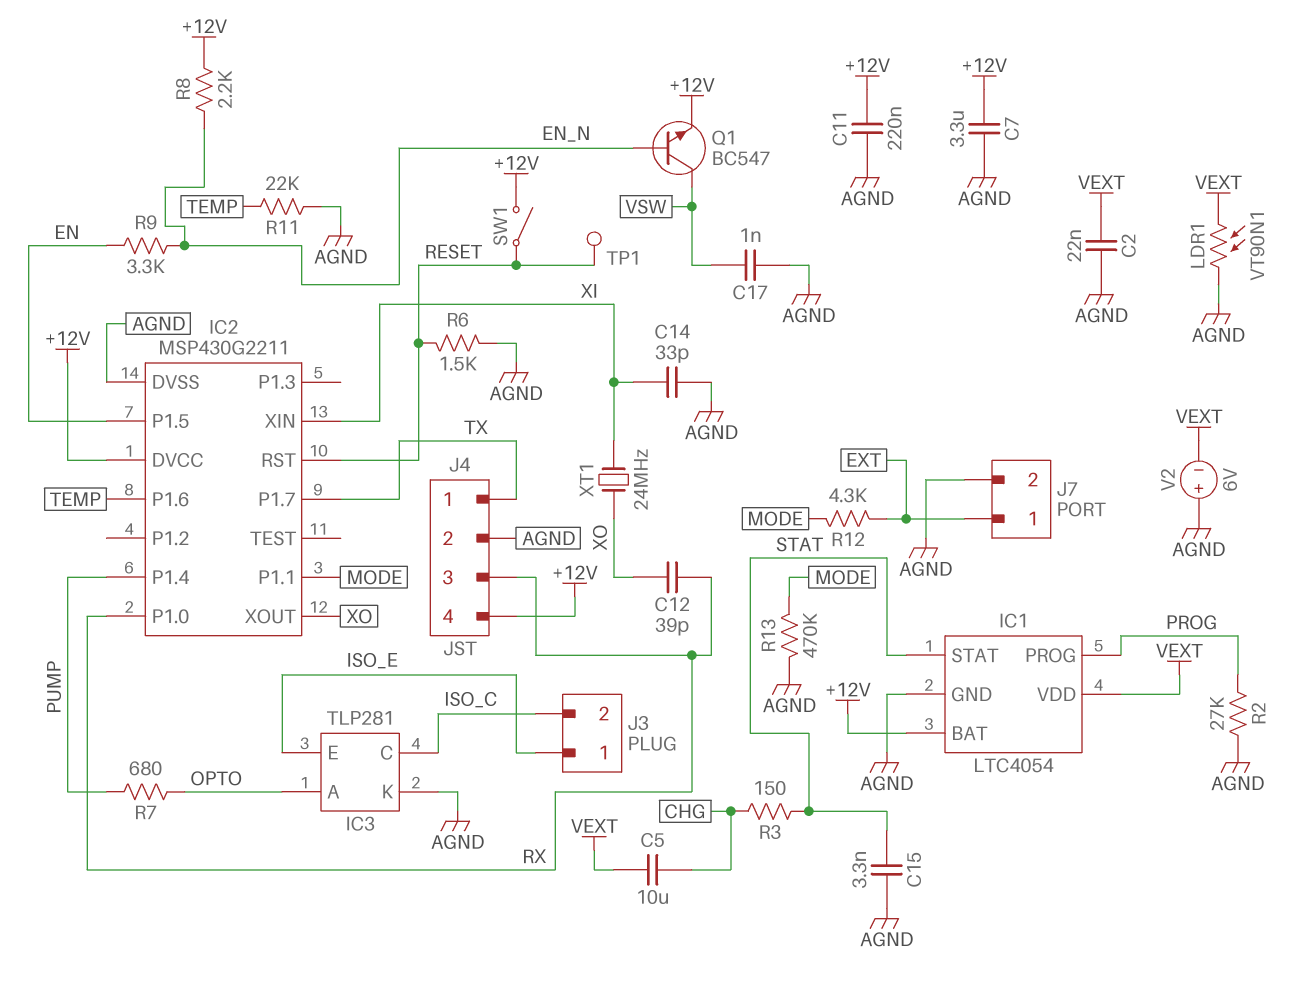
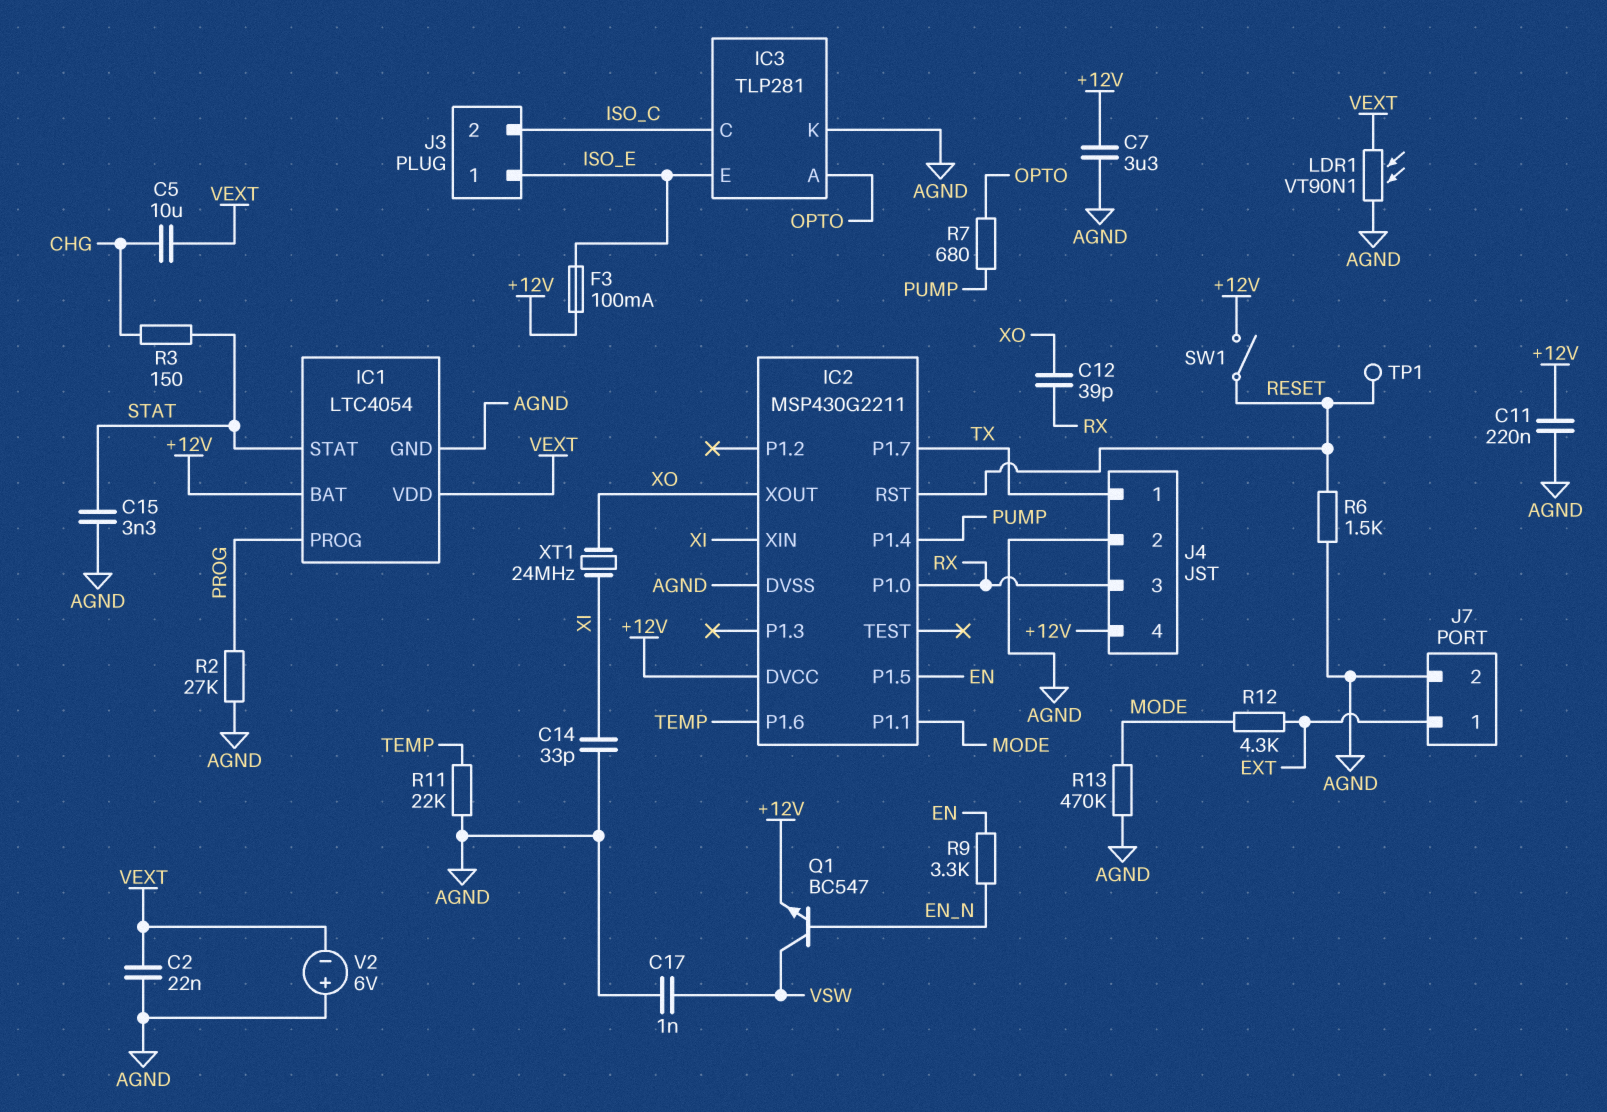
F3: none -> 100mA (+12V, ISO_E)
R8: 2.2k (+12V, EN_N) -> none

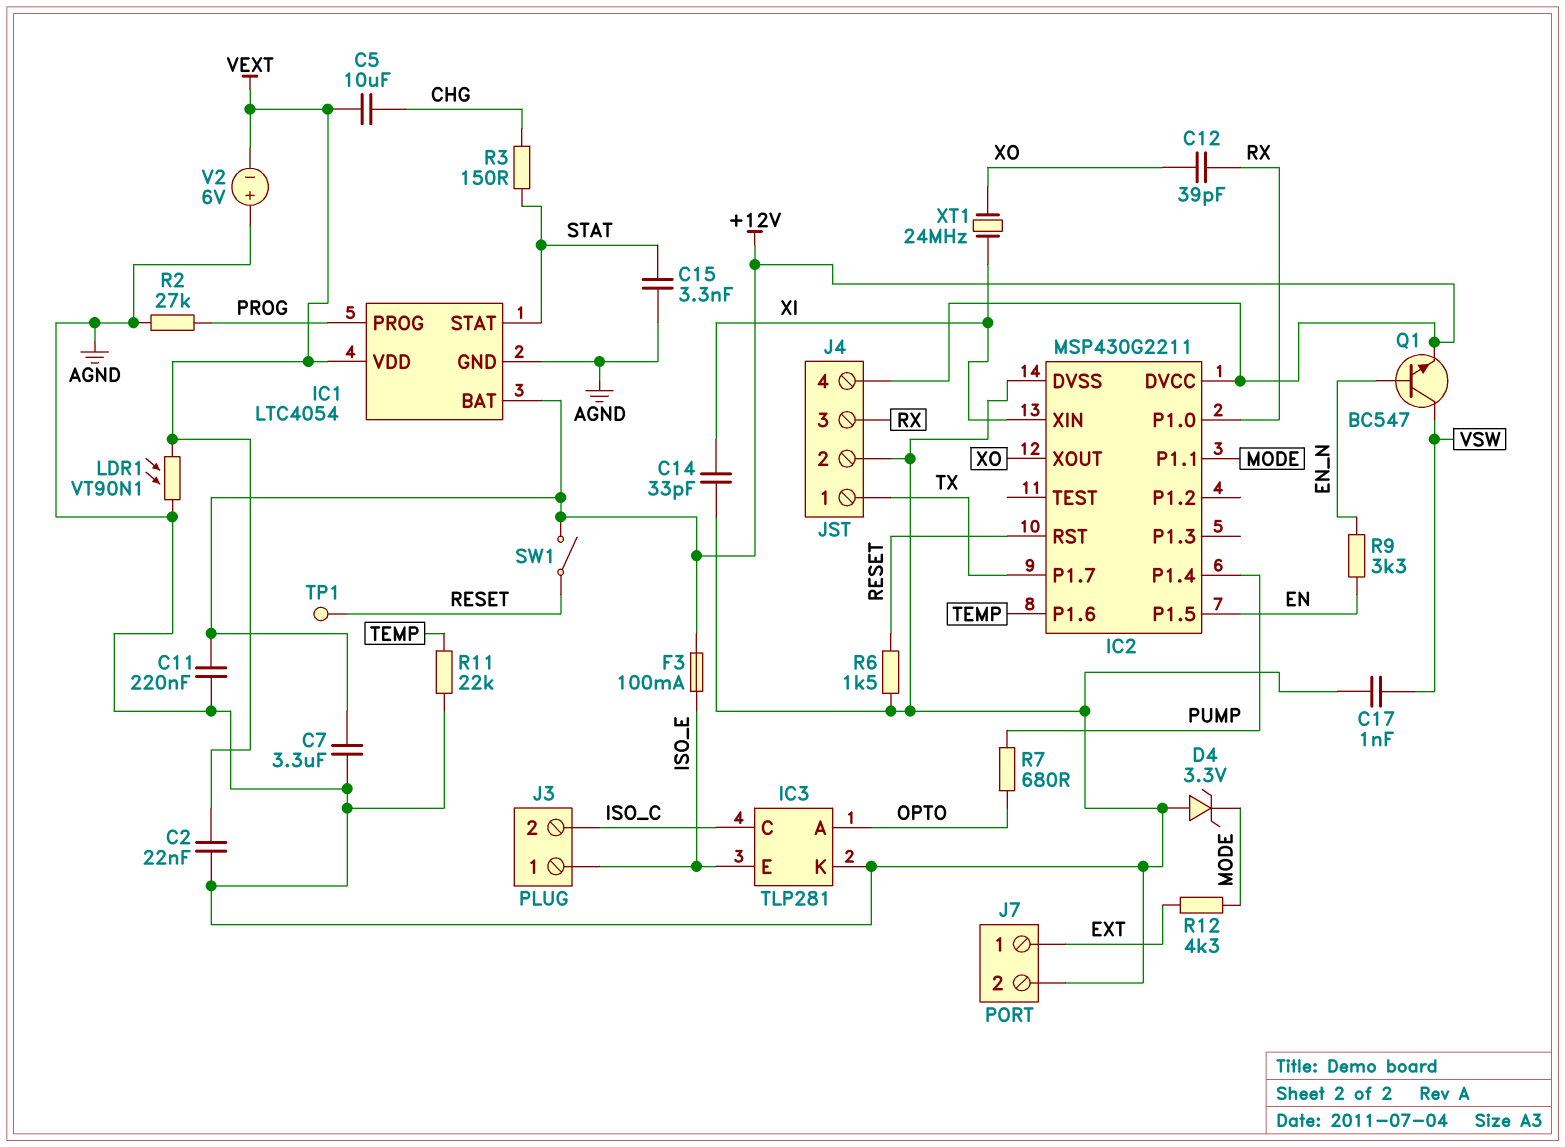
D4: none -> zener 3.3V (A AGND, K MODE)
R13: 470k (AGND, MODE) -> none

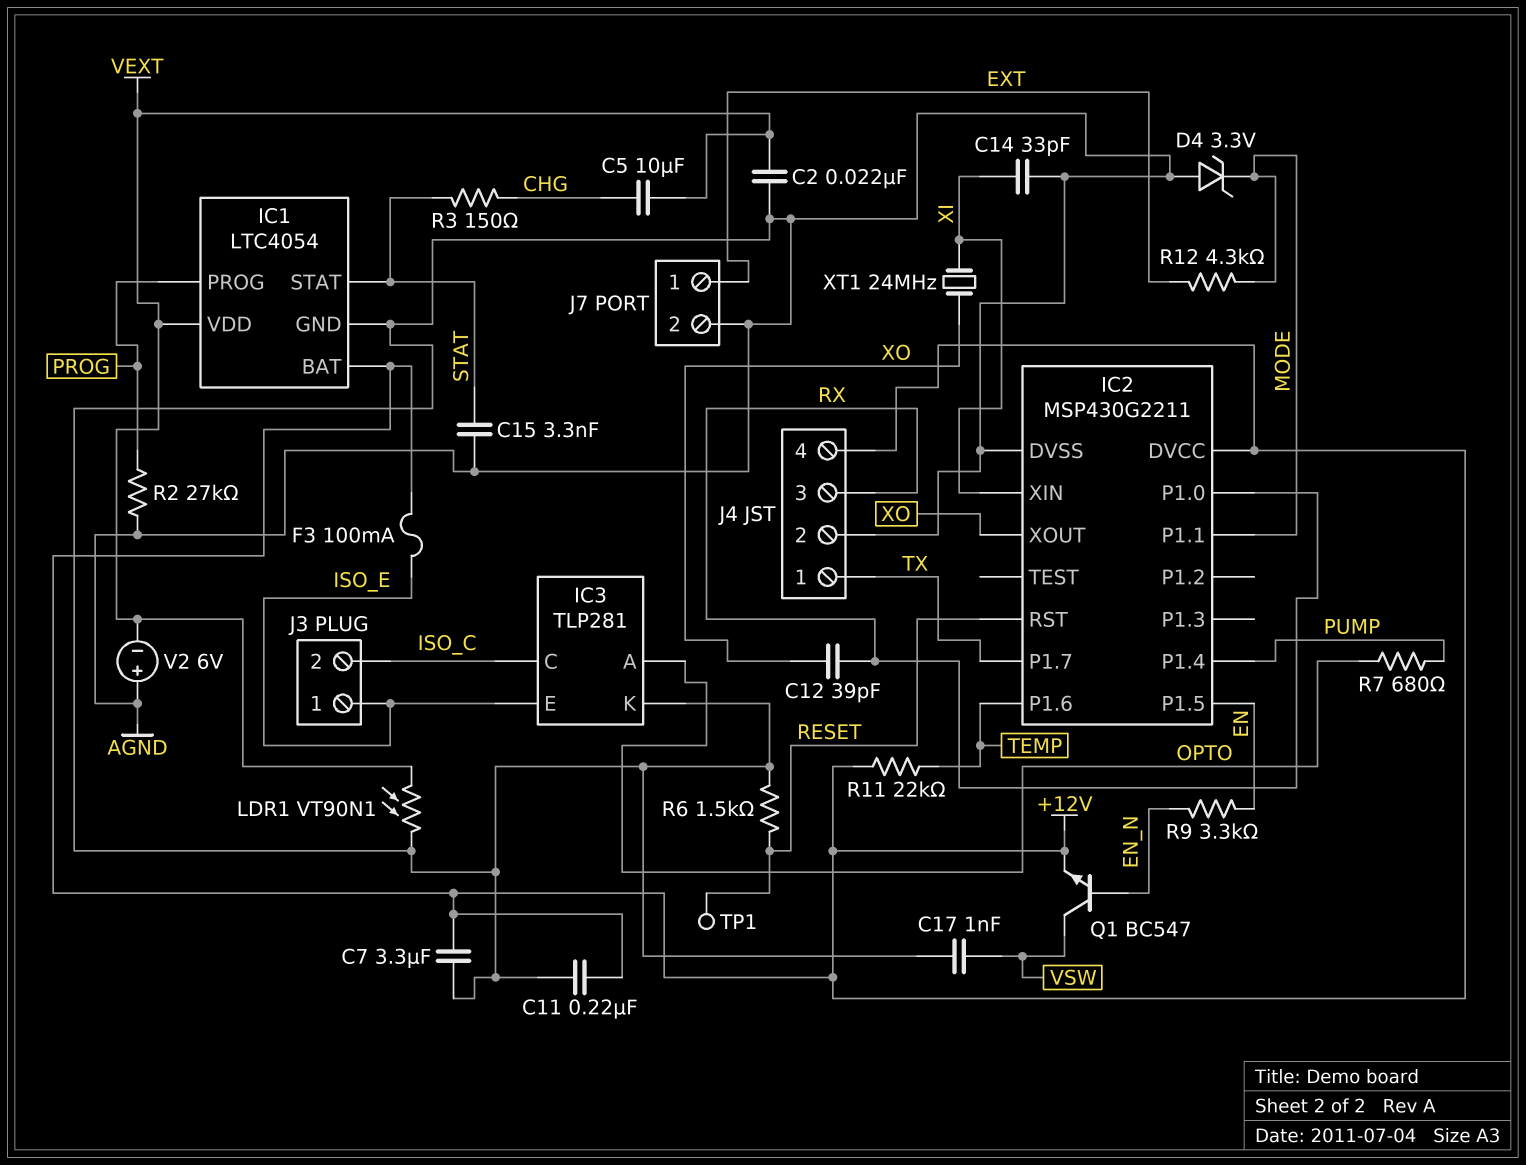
R11: 22k (AGND, TEMP) -> 22k (+12V, TEMP)
SW1: switch (+12V, RESET) -> none

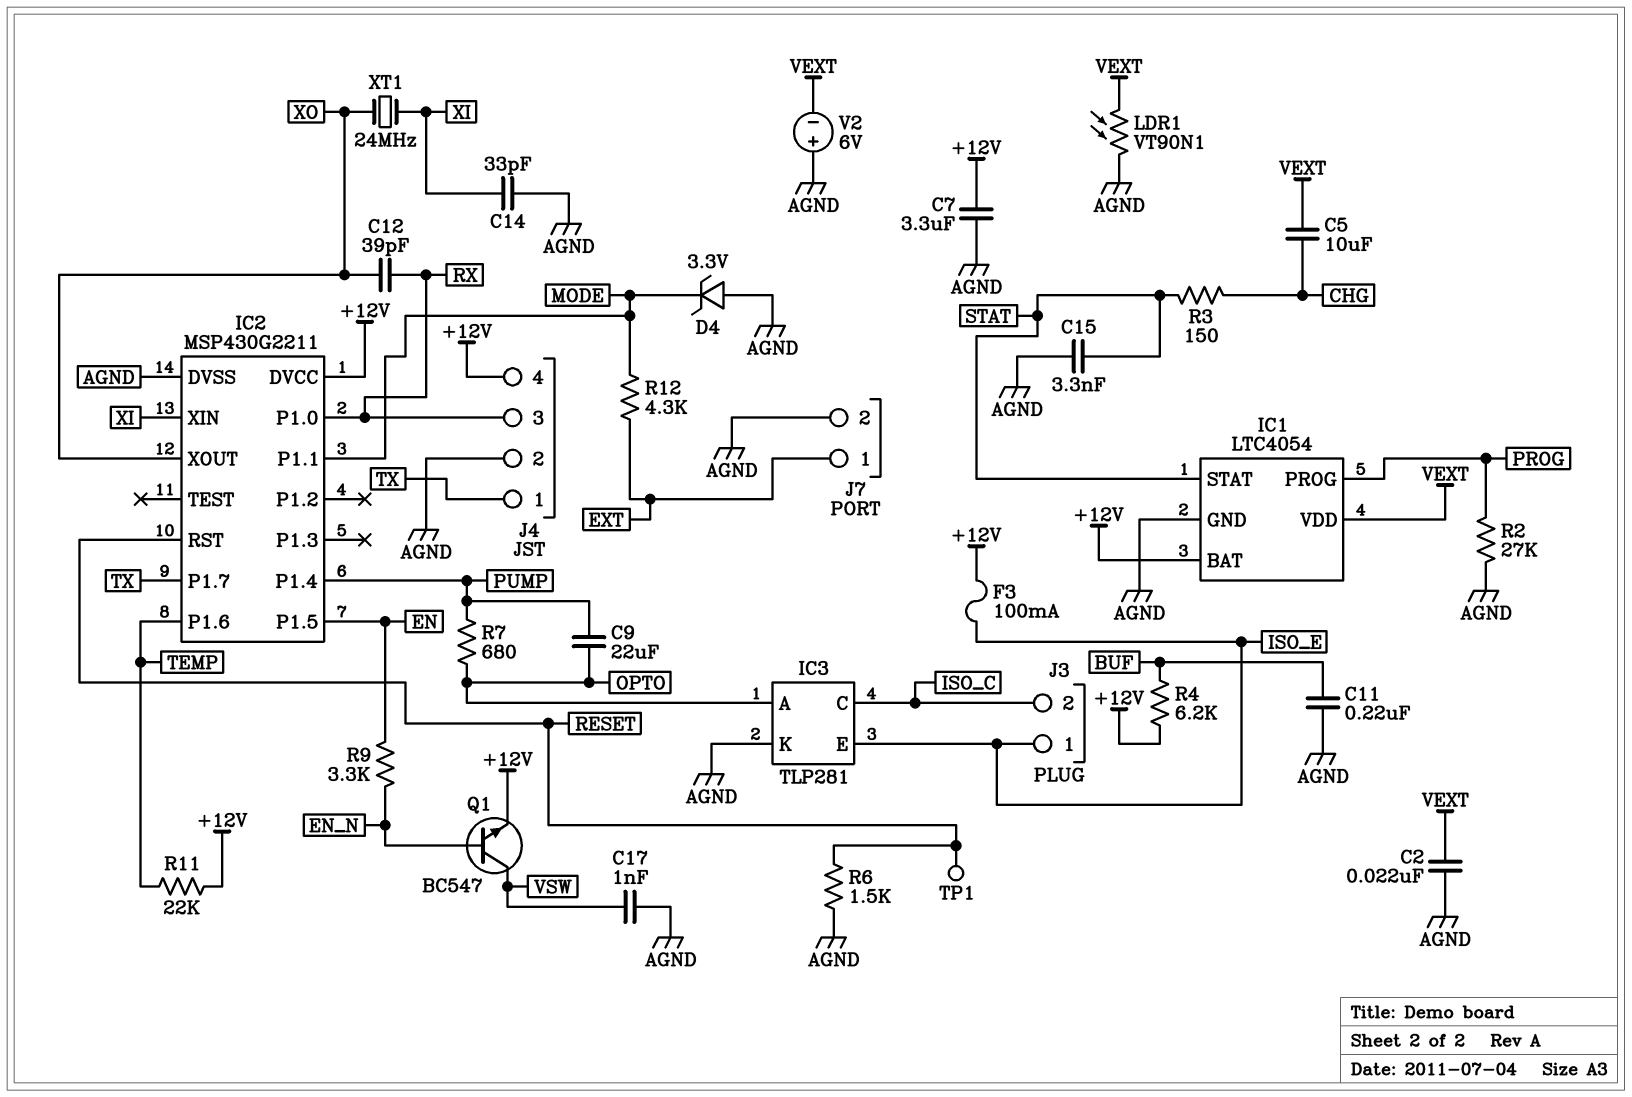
C9: none -> 22uF (OPTO, PUMP)
C11: 220nF (+12V, AGND) -> 220nF (AGND, BUF)
R4: none -> 6.2k (+12V, BUF)

